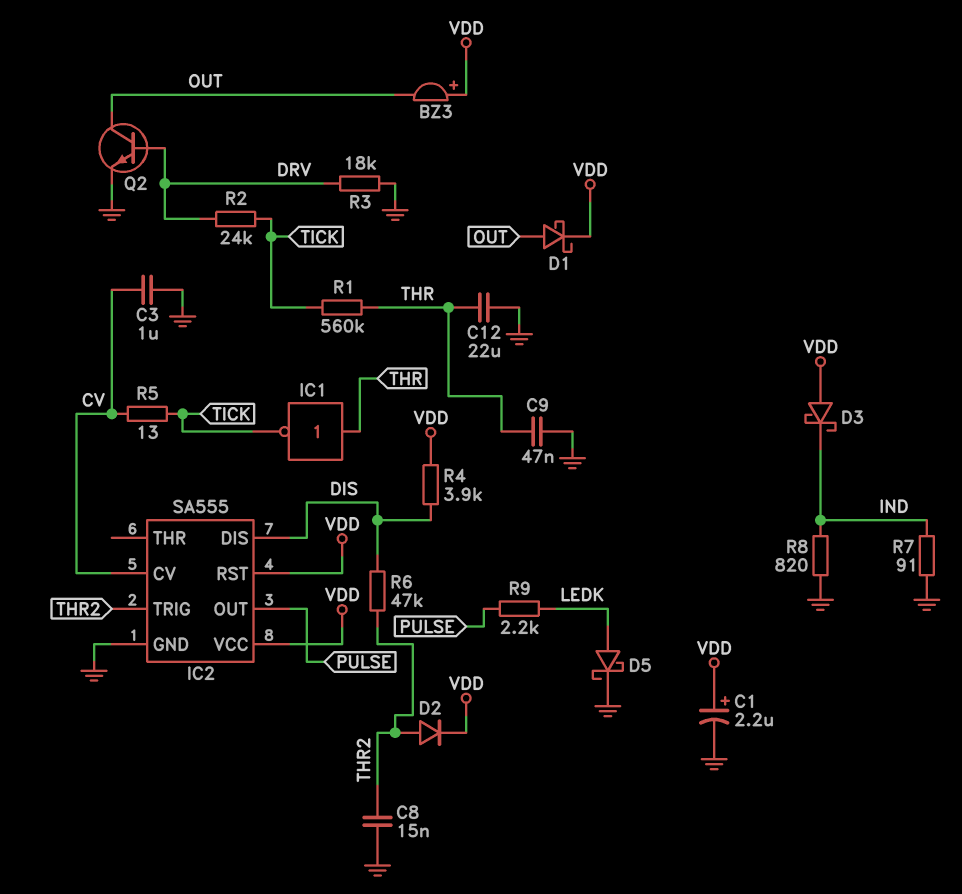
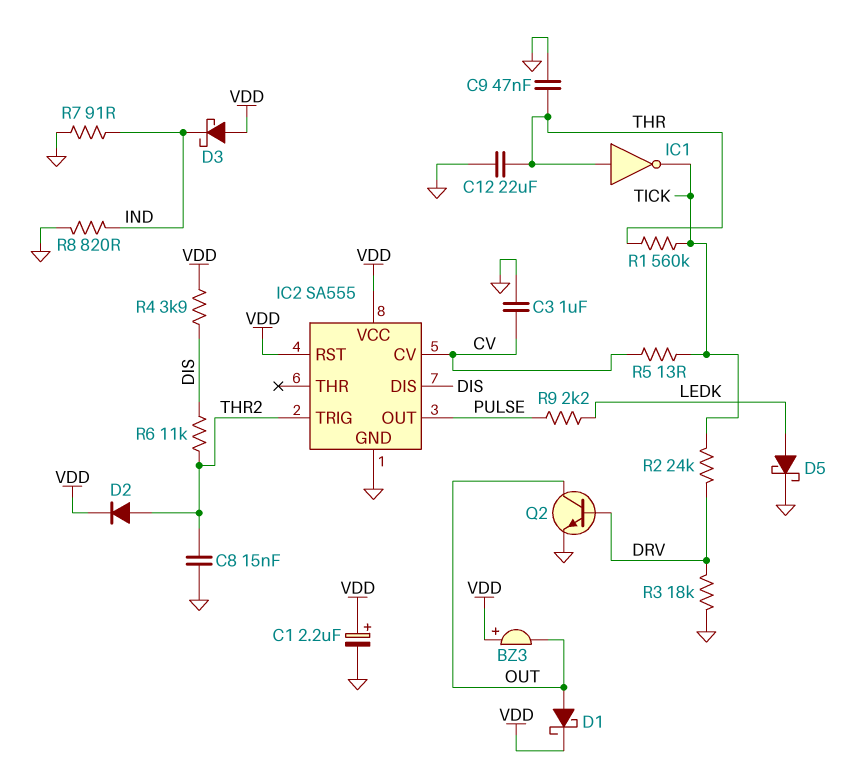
R6: 47k (DIS, THR2) -> 11k (DIS, THR2)

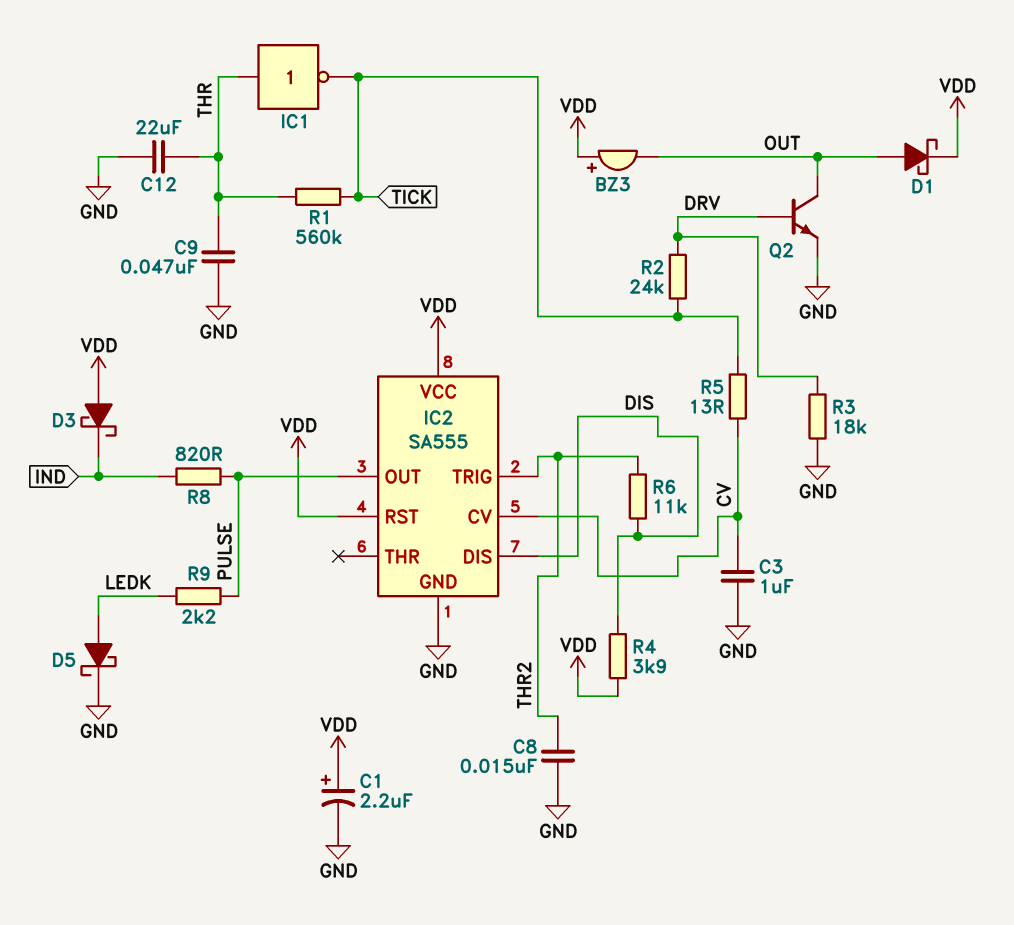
D2: diode (A THR2, K VDD) -> none
R7: 91 (GND, IND) -> none
R8: 820 (GND, IND) -> 820 (IND, PULSE)

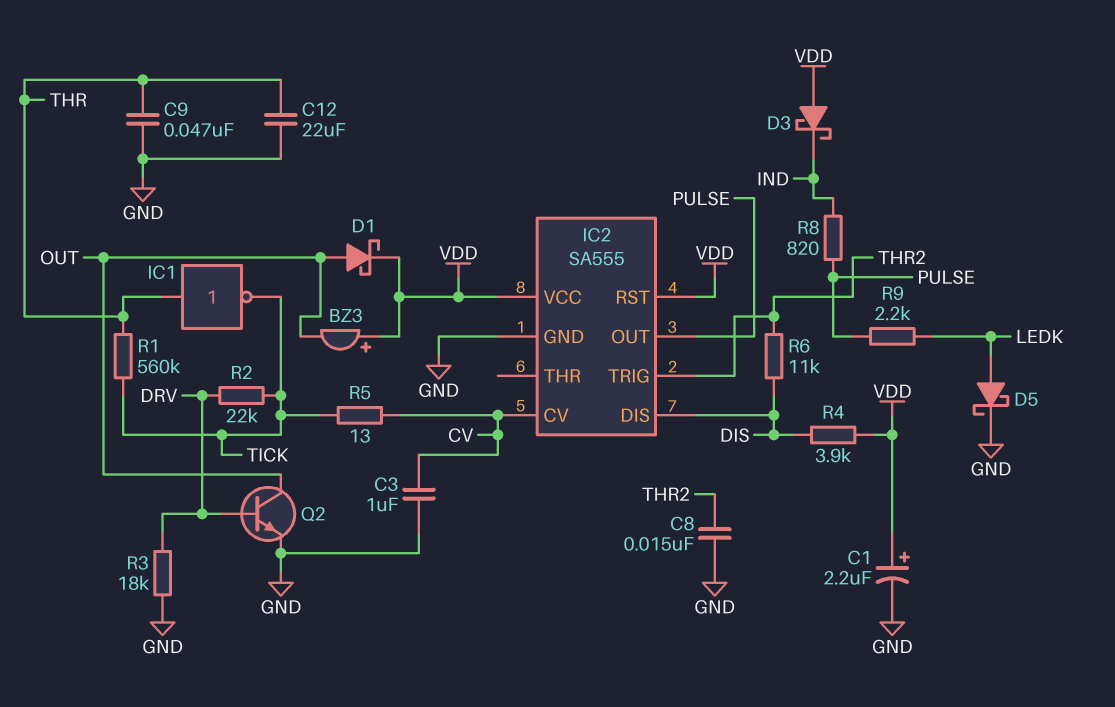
R2: 24k (DRV, TICK) -> 22k (DRV, TICK)

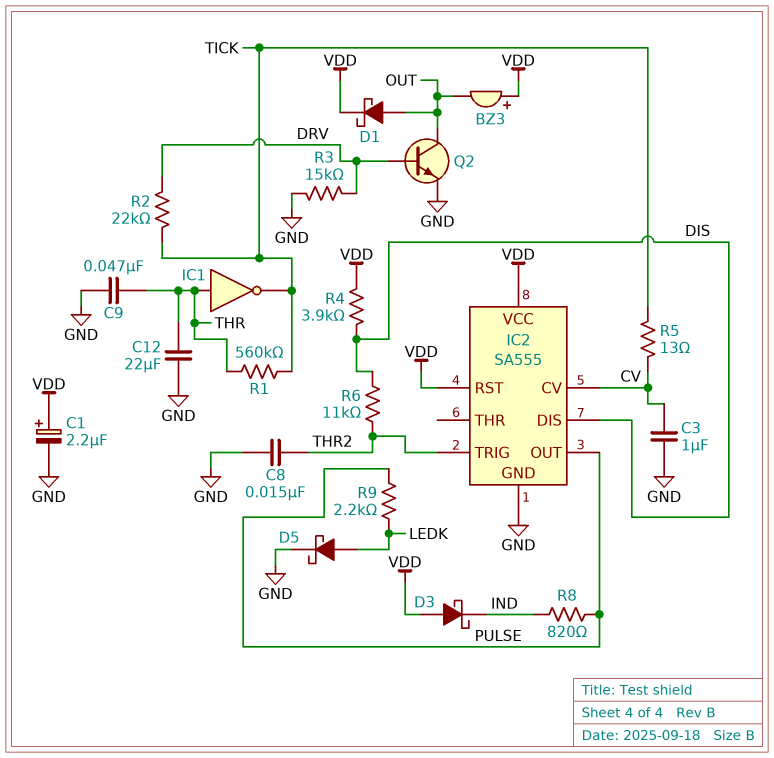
R3: 18k (DRV, GND) -> 15k (DRV, GND)

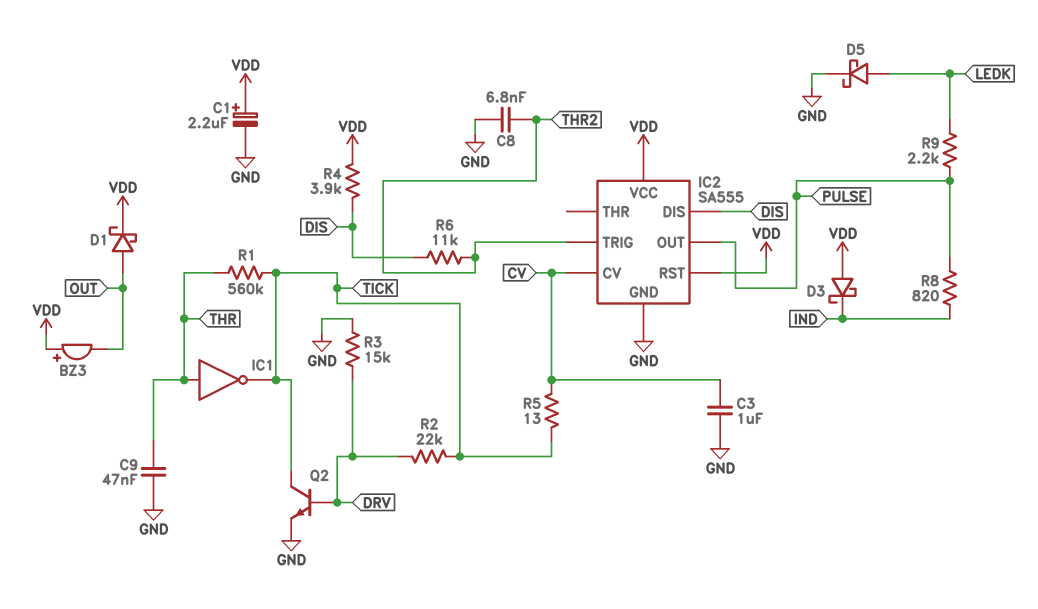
C8: 15nF (GND, THR2) -> 6.8nF (GND, THR2)
C12: 22uF (GND, THR) -> none
Q2: NPN (B DRV, C OUT, E GND) -> NPN (B DRV, C TICK, E GND)

